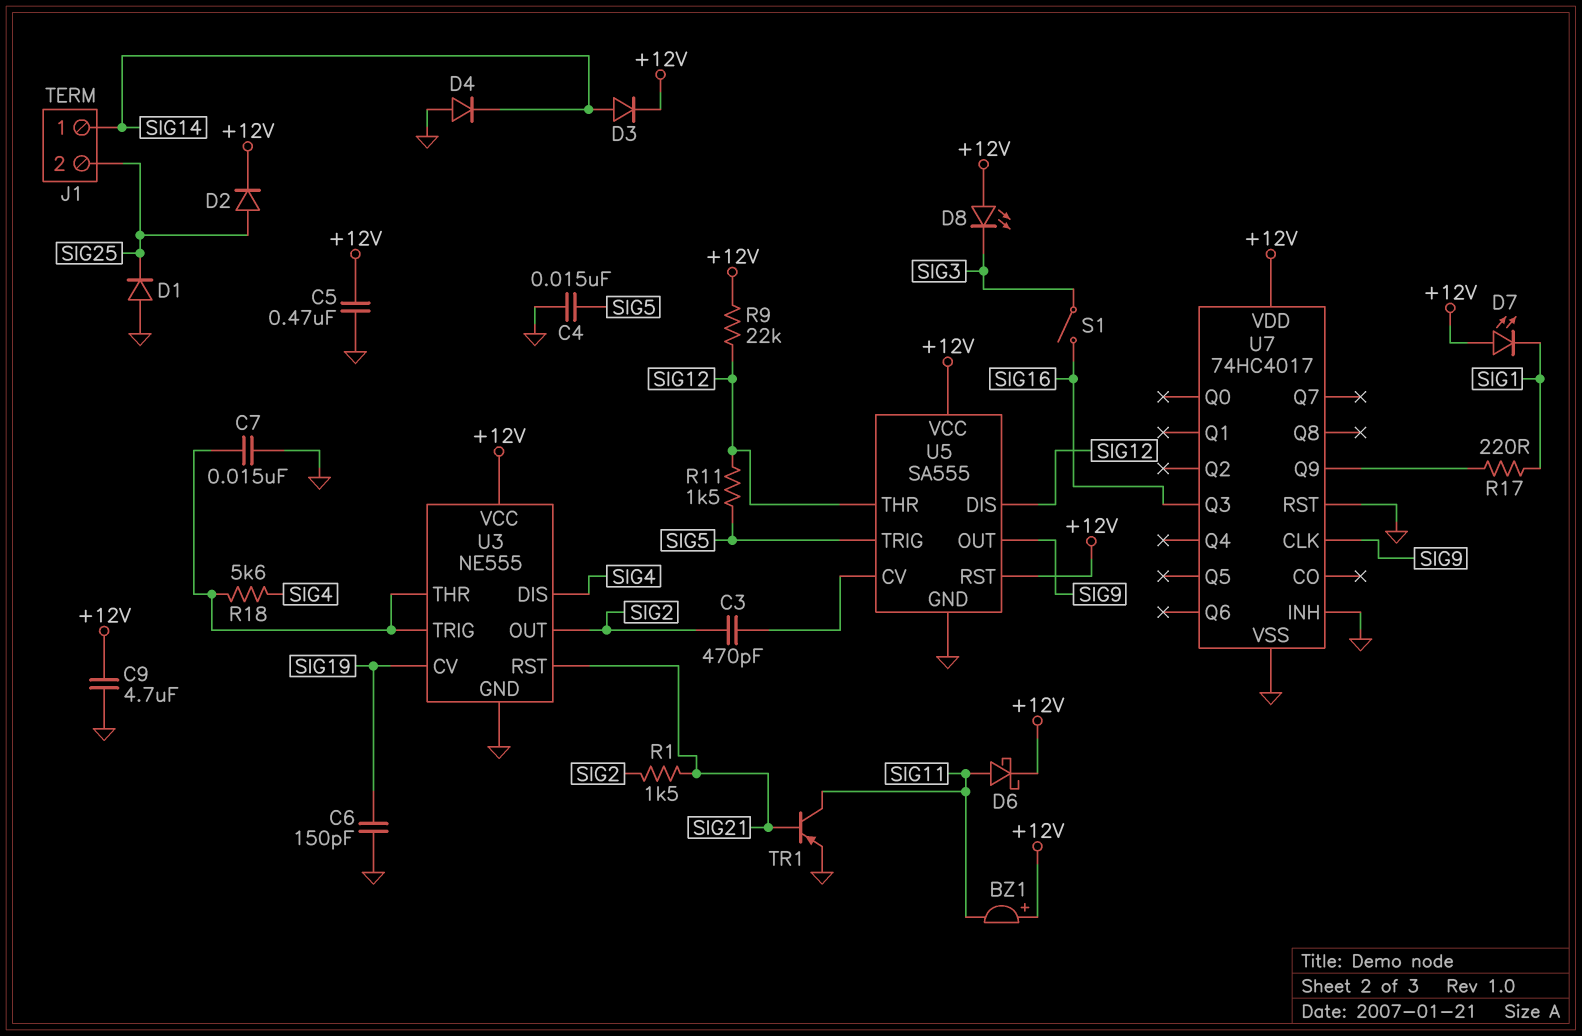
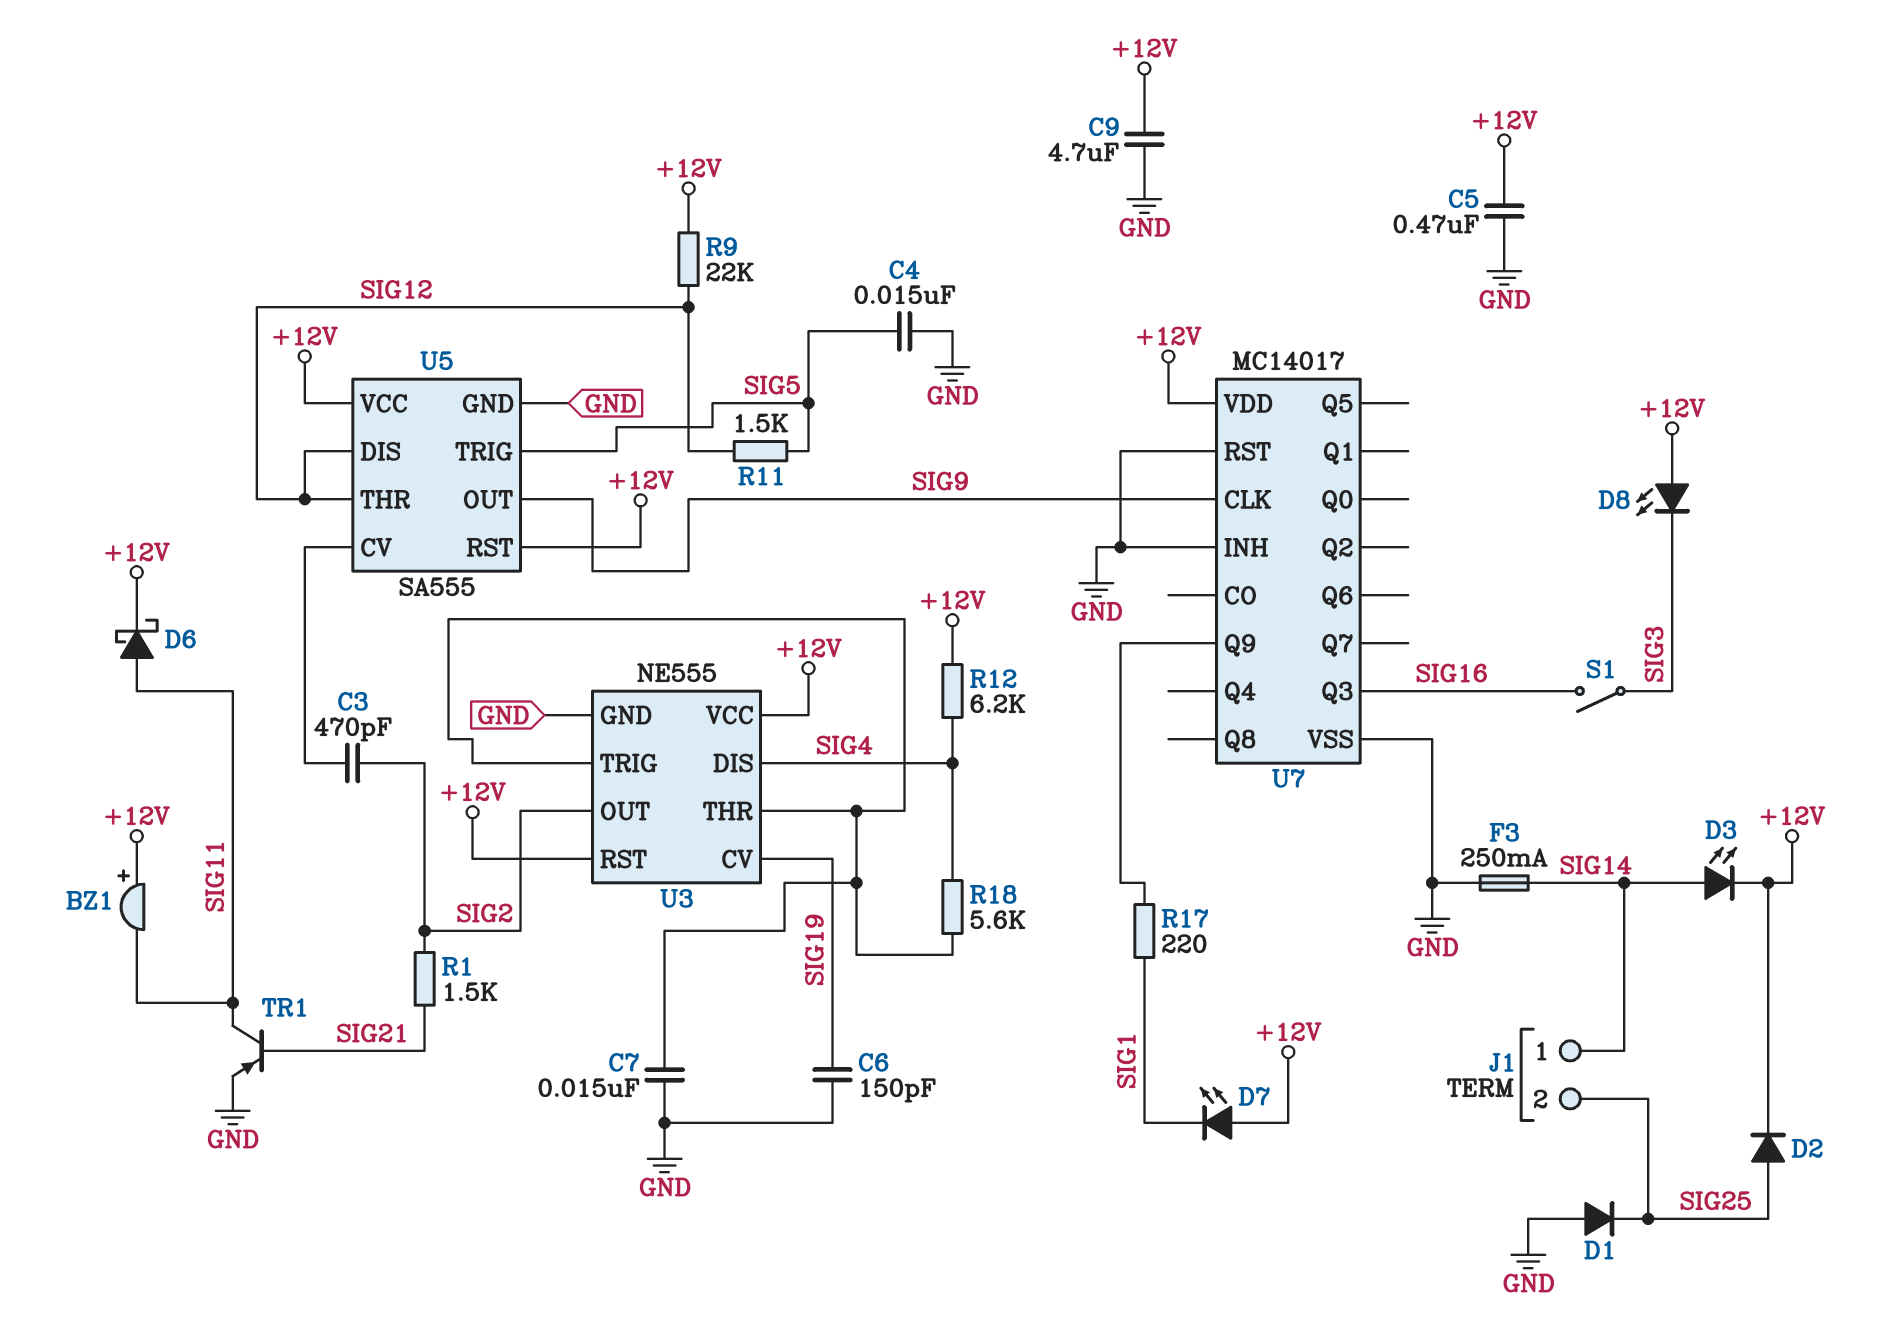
D3: diode (A SIG14, K +12V) -> LED (A SIG14, K +12V)
D4: diode (A GND, K SIG14) -> none
F3: none -> 250mA (GND, SIG14)
R12: none -> 6.2k (+12V, SIG4)
U3 pin RST: SIG21 -> +12V
U7: 74HC4017 -> MC14017

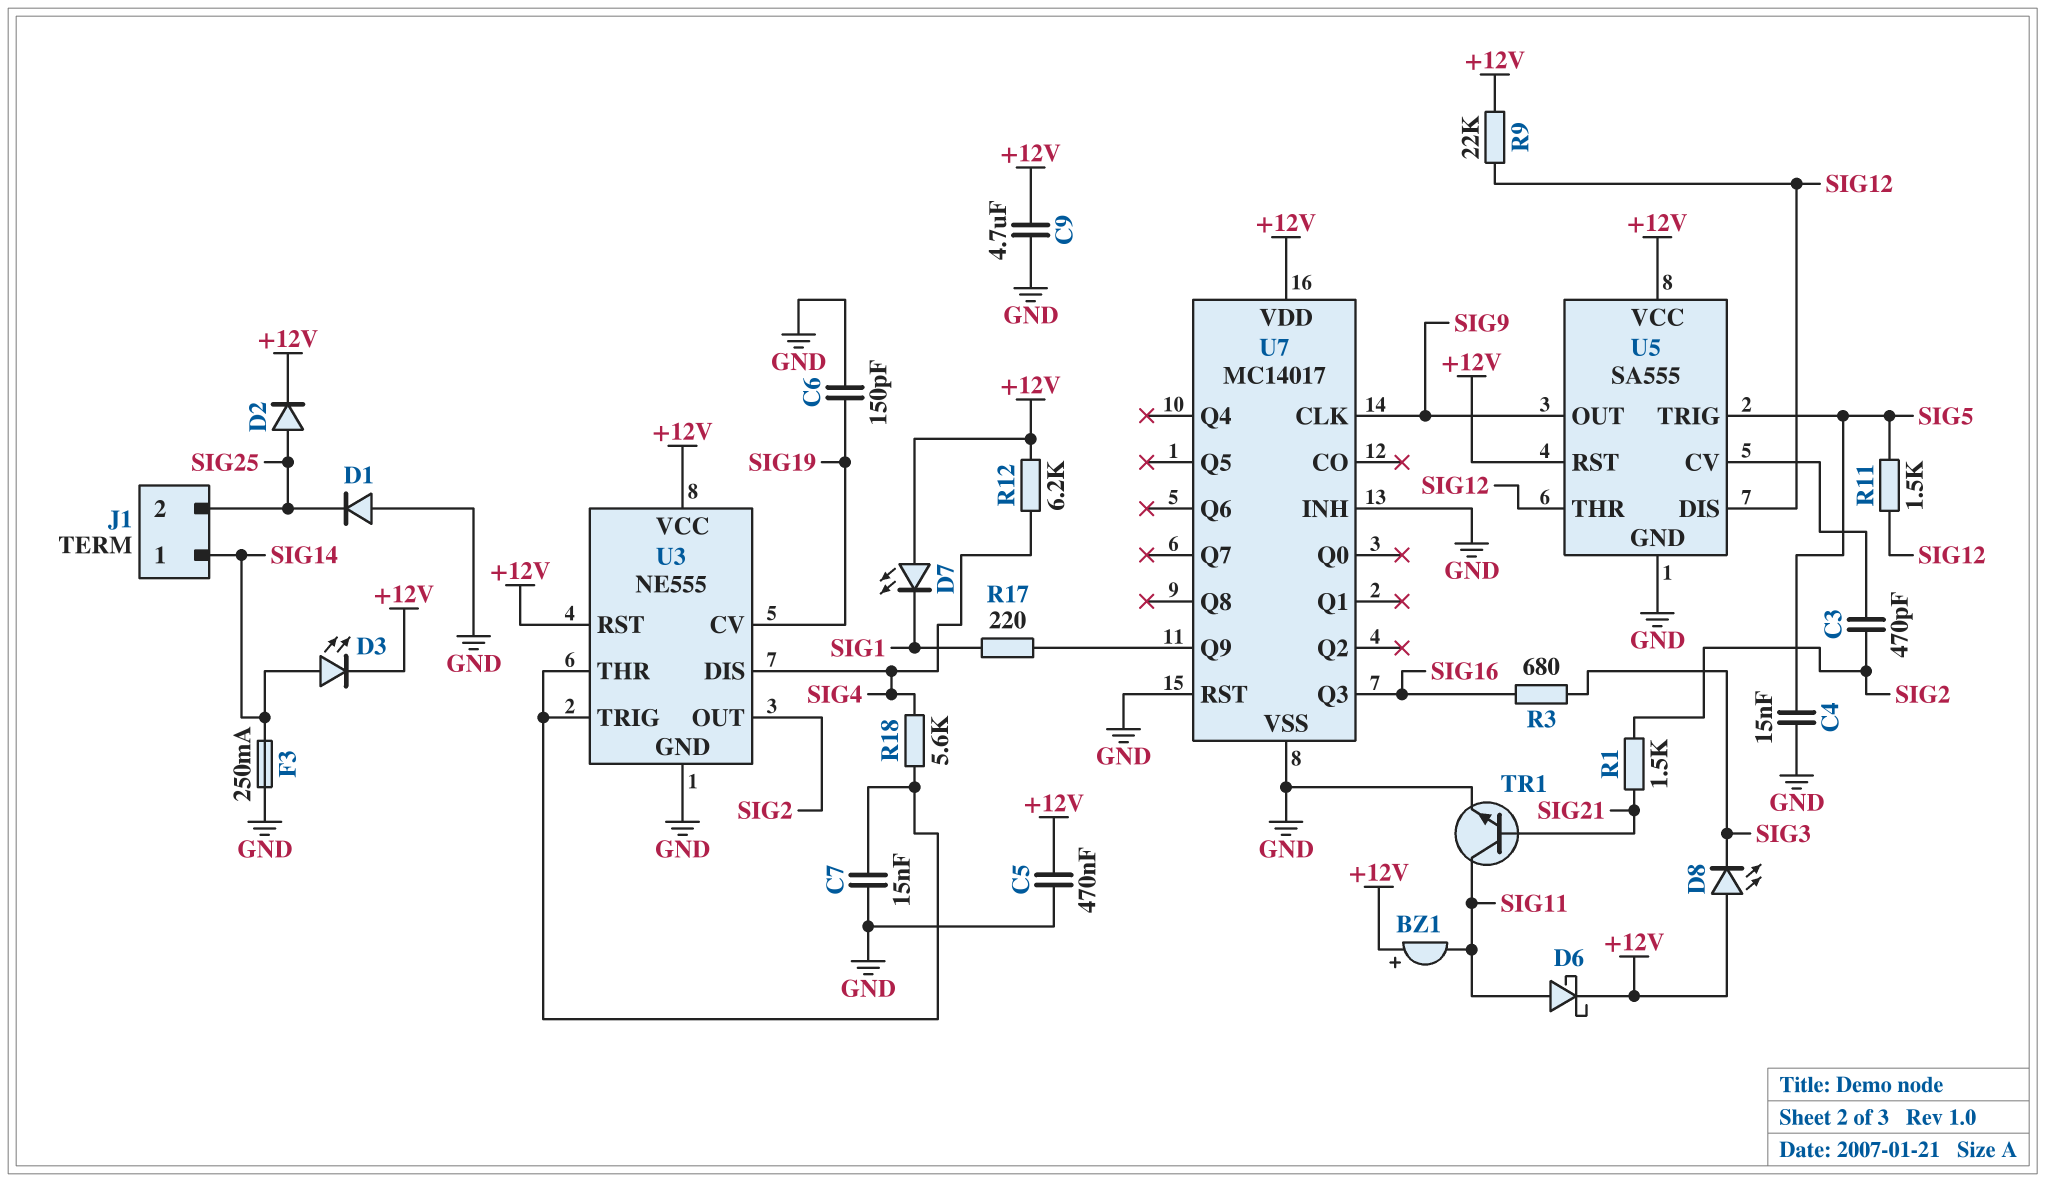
R3: none -> 680 (SIG3, SIG16)
S1: switch (SIG3, SIG16) -> none
TR1: PNP (B SIG21, C SIG11, E GND) -> NPN (B SIG21, C SIG11, E GND)

